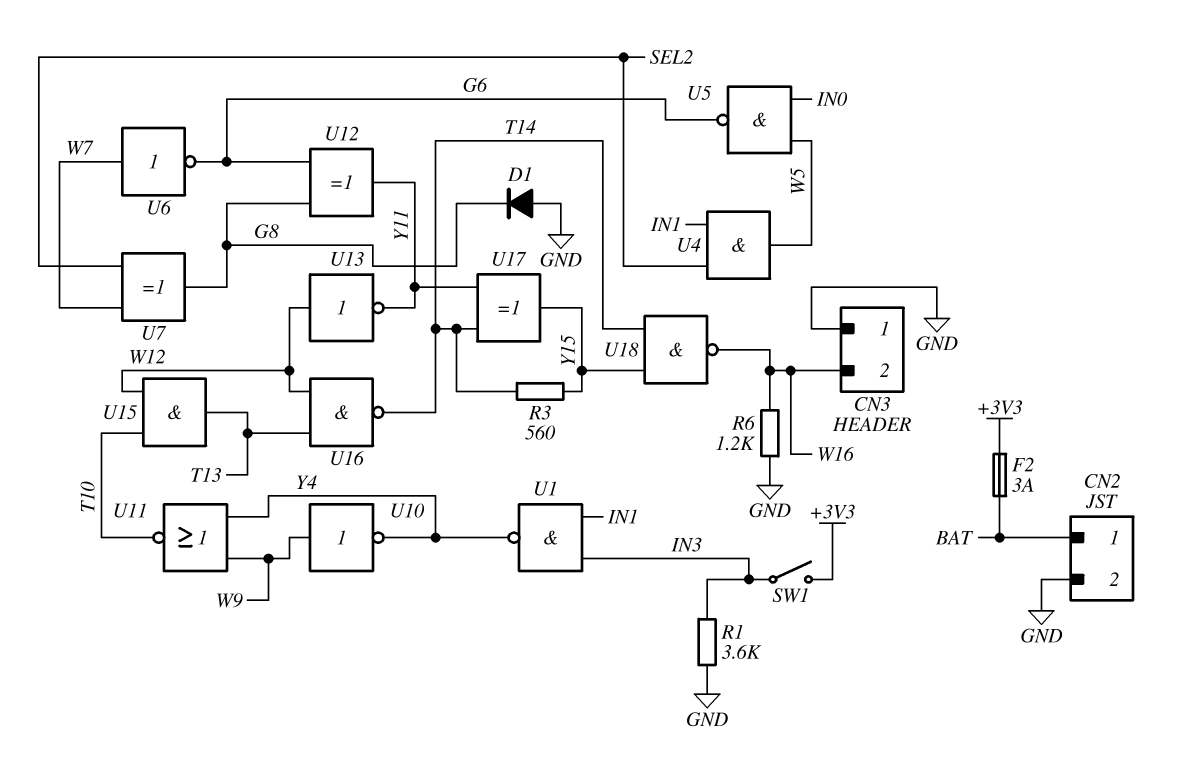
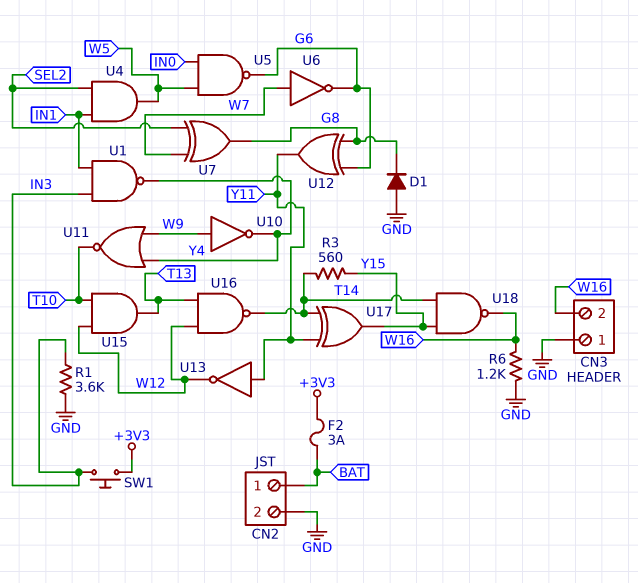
SW1: switch (+3V3, IN3) -> button (+3V3, IN3)
U13: NOT (in W12, out Y11) -> NOT (in Y11, out W12)

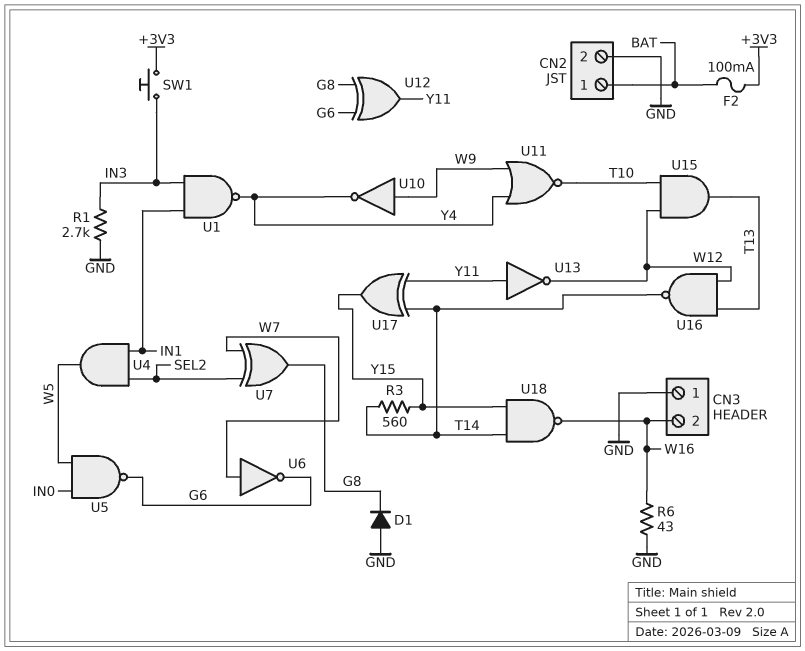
F2: 3A (+3V3, BAT) -> 100mA (+3V3, BAT)
R1: 3.6k (GND, IN3) -> 2.7k (GND, IN3)
R6: 1.2k (GND, W16) -> 43 (GND, W16)

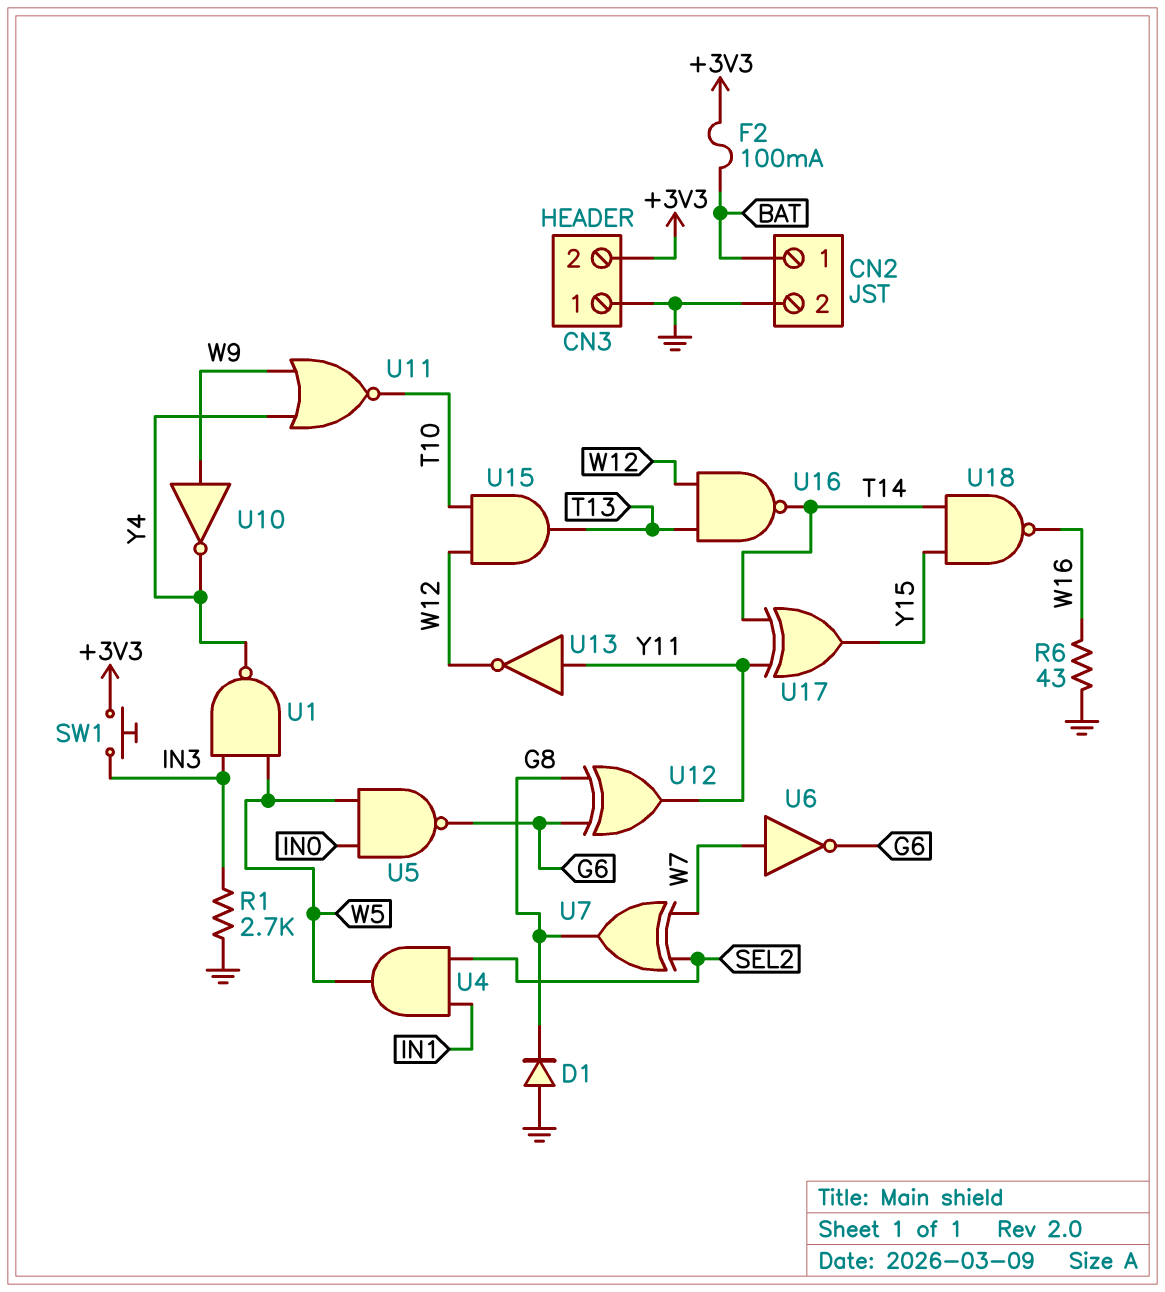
CN3 pin 2: W16 -> +3V3
R3: 560 (T14, Y15) -> none
U1: NAND (in IN1, in IN3, out Y4) -> NAND (in IN3, in W5, out Y4)

